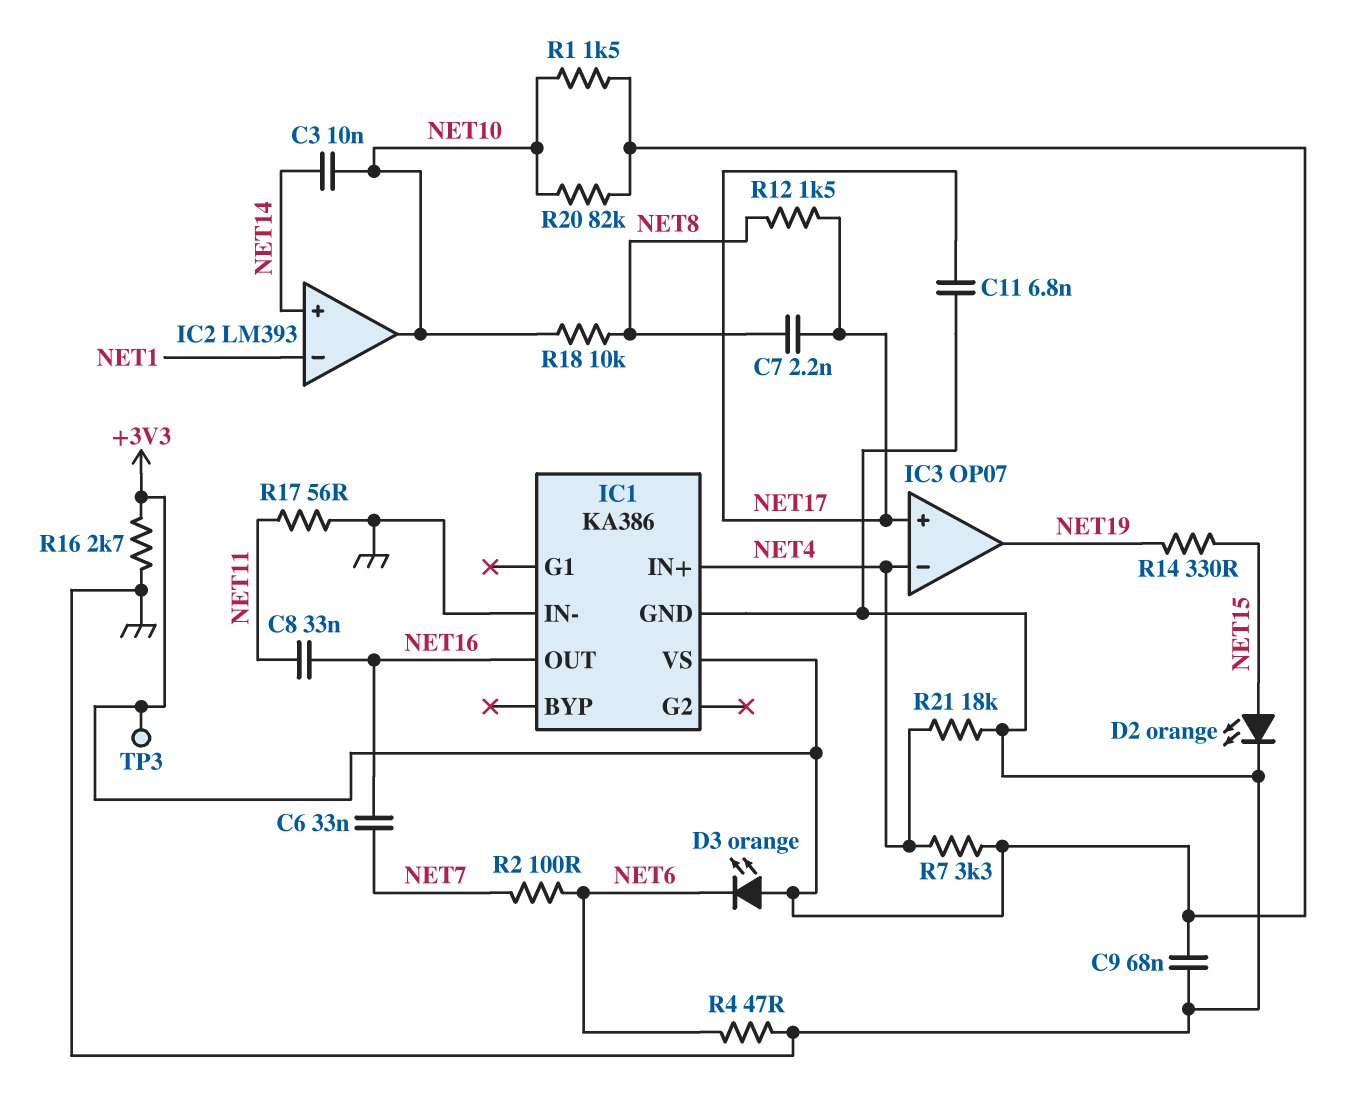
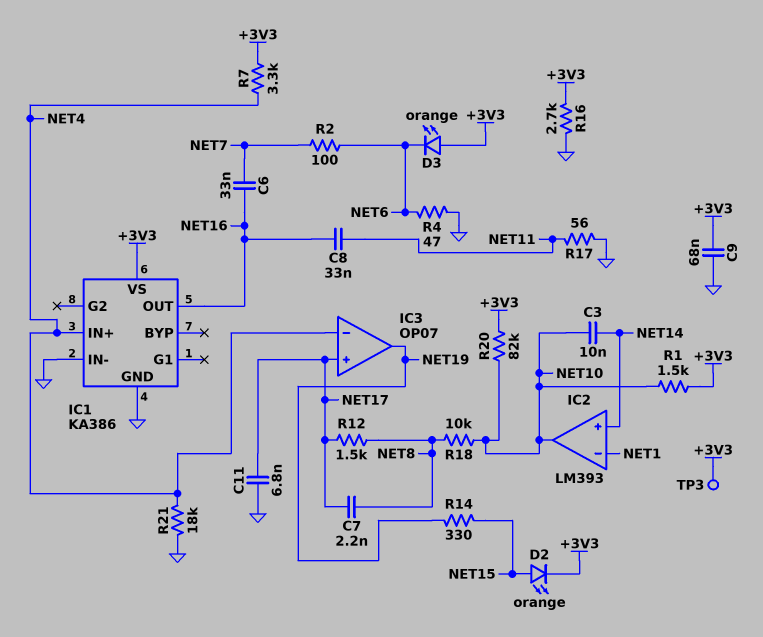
D2: LED orange (A NET15, K GND) -> LED orange (A NET15, K +3V3)

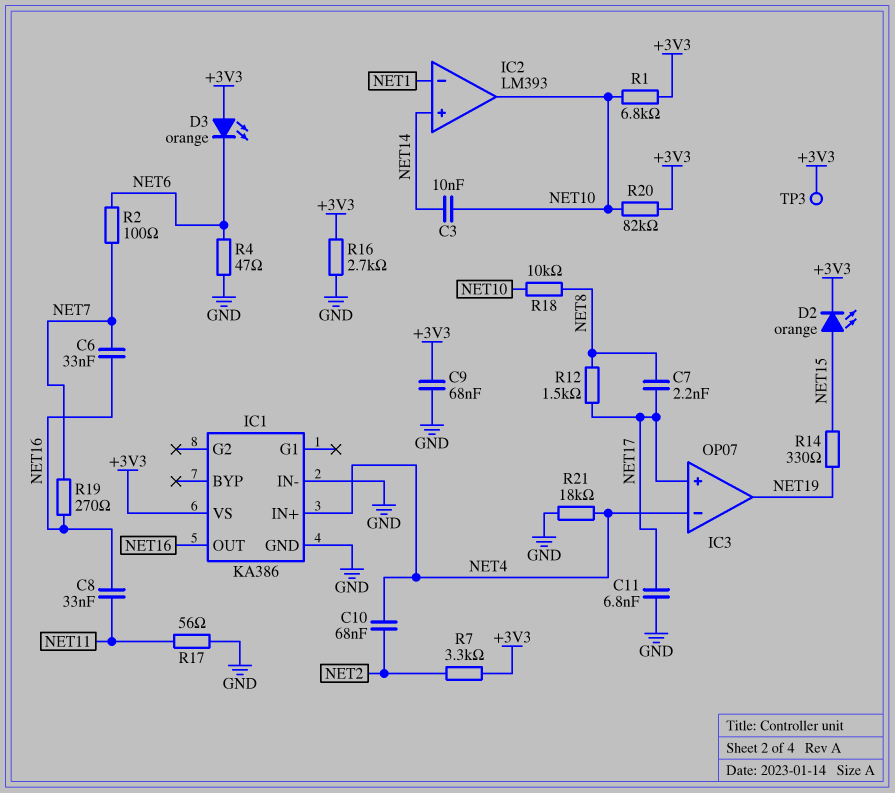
C10: none -> 68nF (NET2, NET4)
R1: 1.5k (+3V3, NET10) -> 6.8k (+3V3, NET10)
R7: 3.3k (+3V3, NET4) -> 3.3k (+3V3, NET2)
R19: none -> 270 (NET7, NET16)

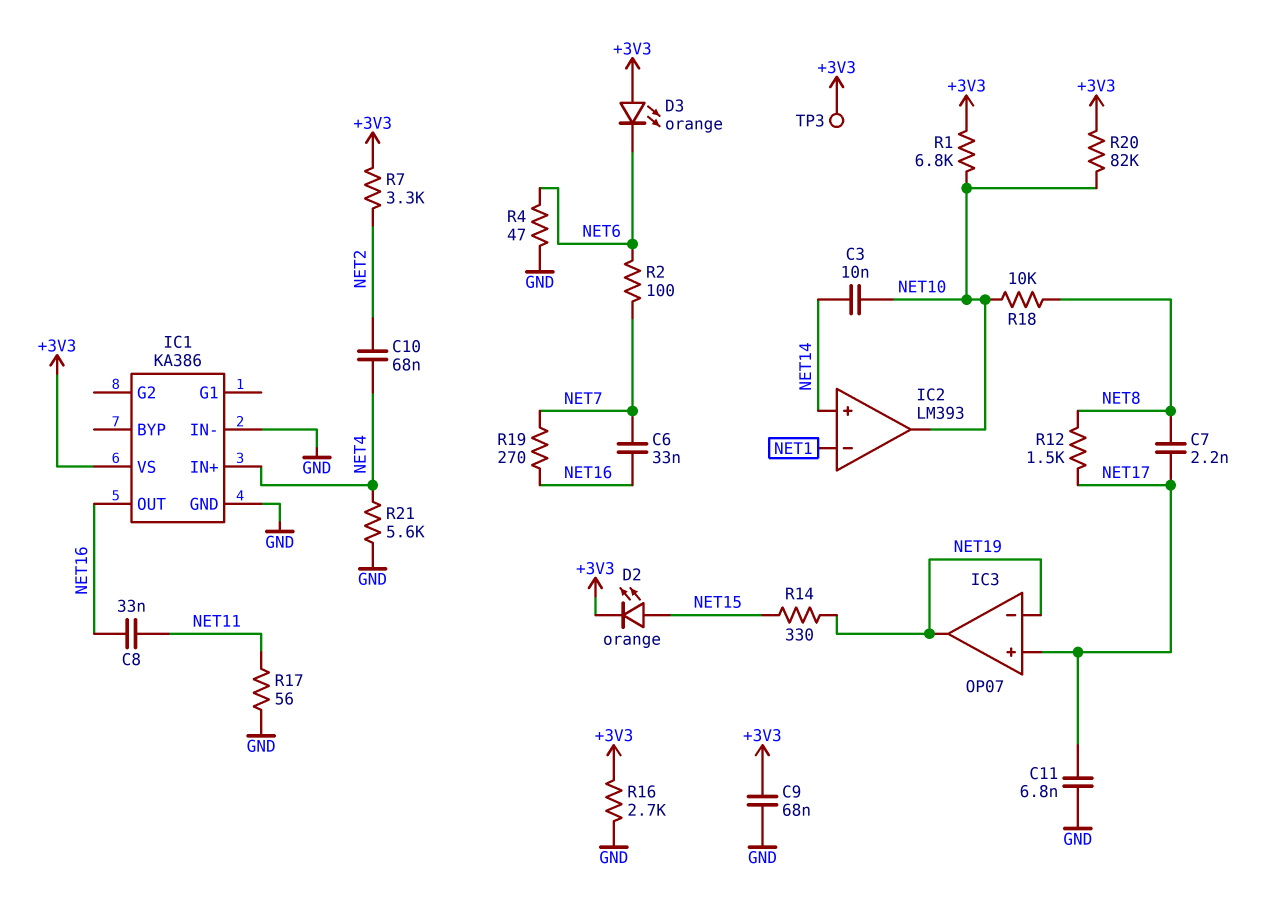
IC3 pin in-: NET4 -> NET19
R21: 18k (GND, NET4) -> 5.6k (GND, NET4)

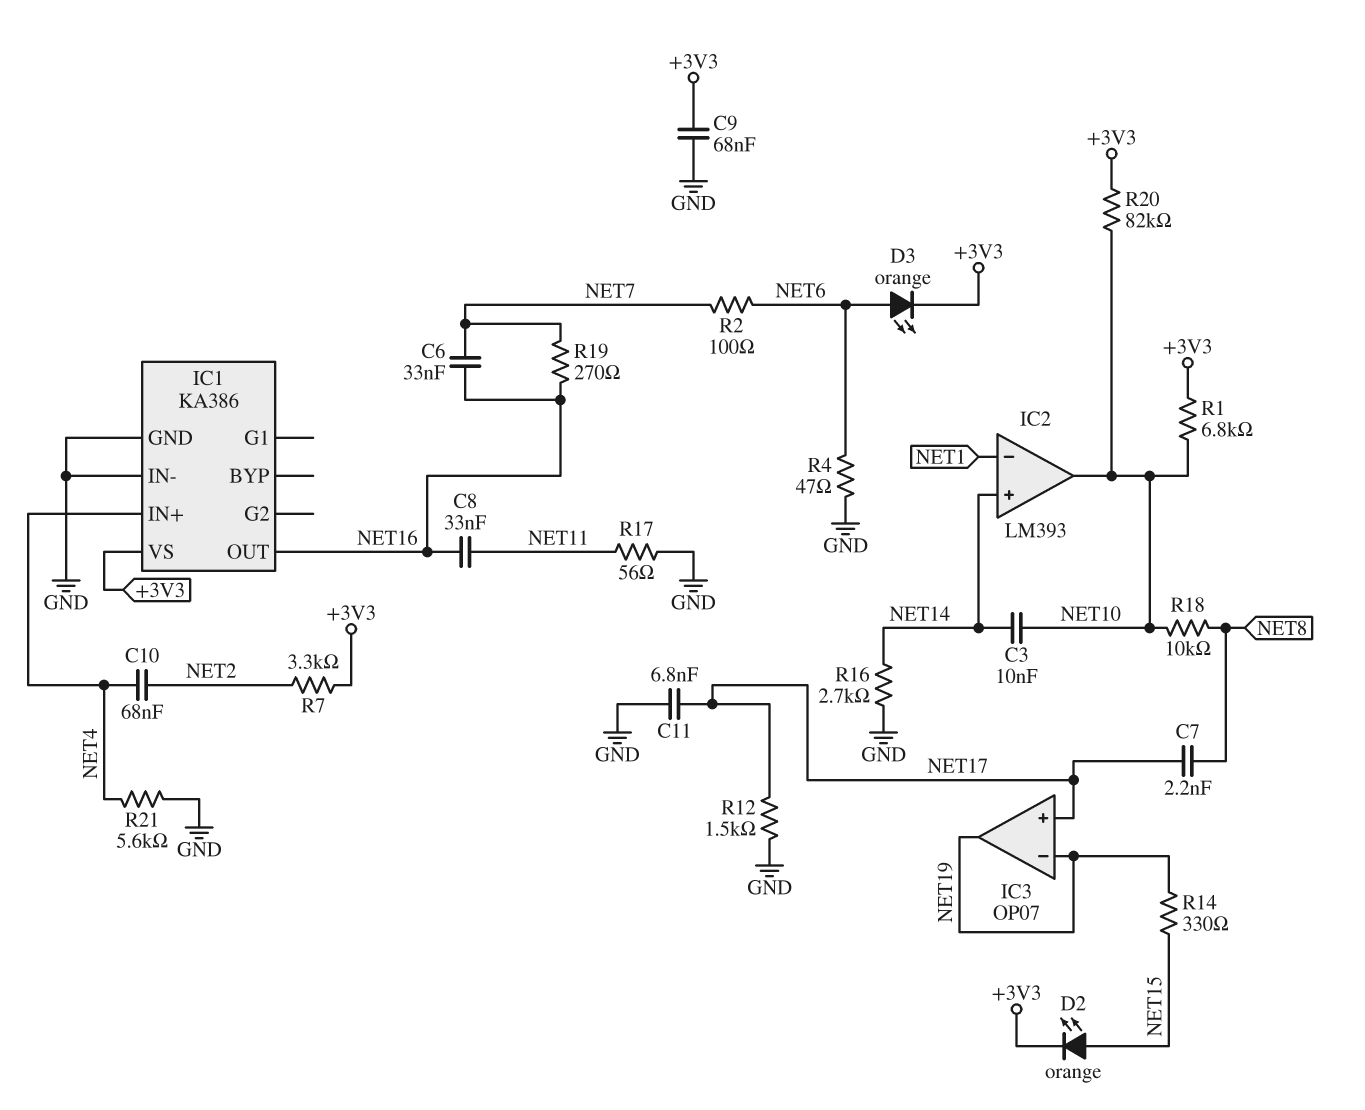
D3: LED orange (A +3V3, K NET6) -> LED orange (A NET6, K +3V3)
R12: 1.5k (NET8, NET17) -> 1.5k (GND, NET17)
R16: 2.7k (+3V3, GND) -> 2.7k (GND, NET14)
TP3: test point (+3V3) -> none

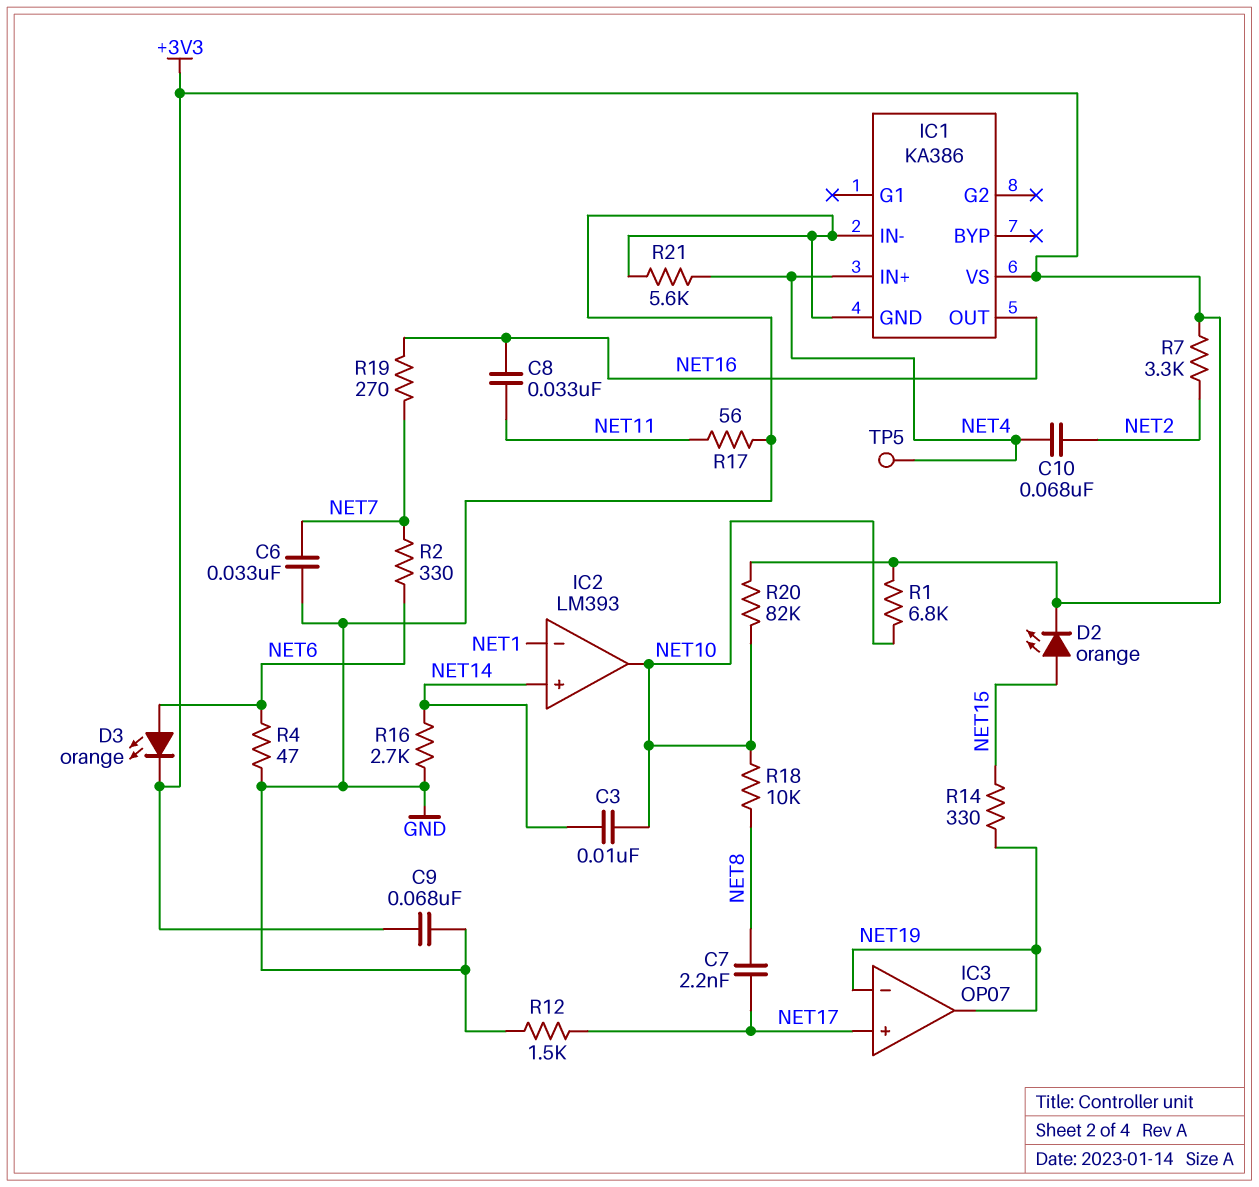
C6: 33nF (NET7, NET16) -> 33nF (GND, NET7)
C11: 6.8nF (GND, NET17) -> none
R2: 100 (NET6, NET7) -> 330 (NET6, NET7)
TP5: none -> test point (NET4)

